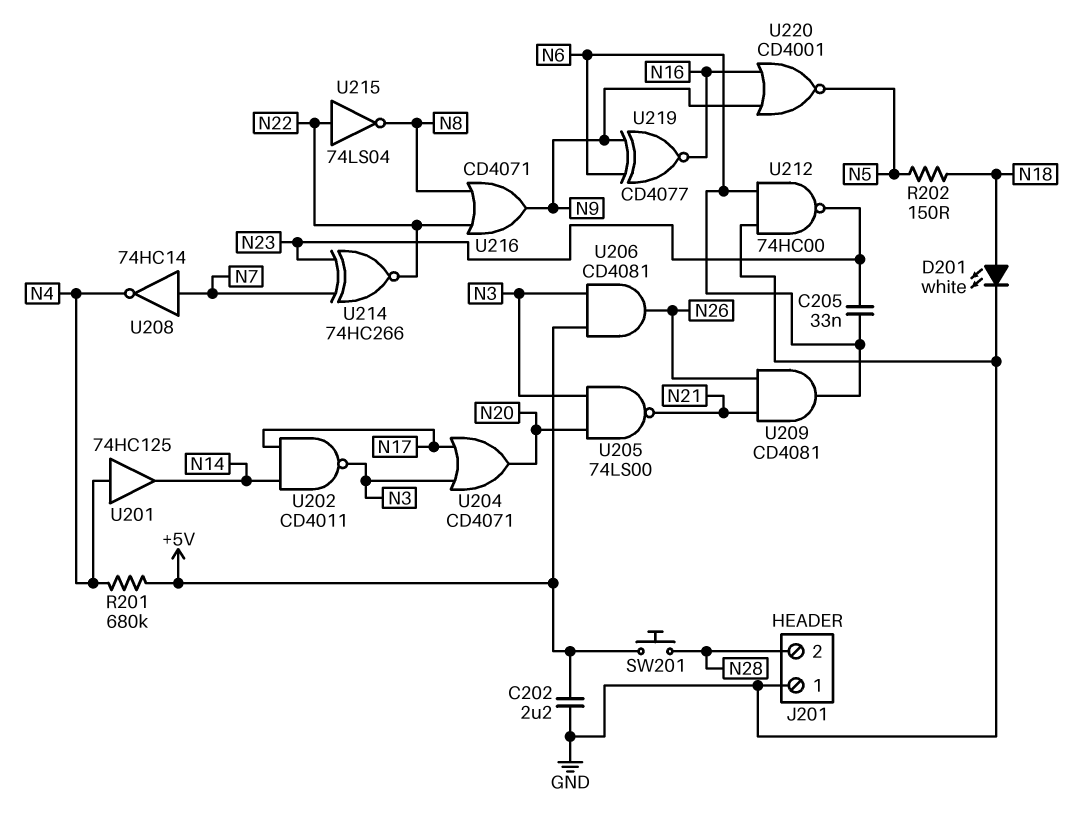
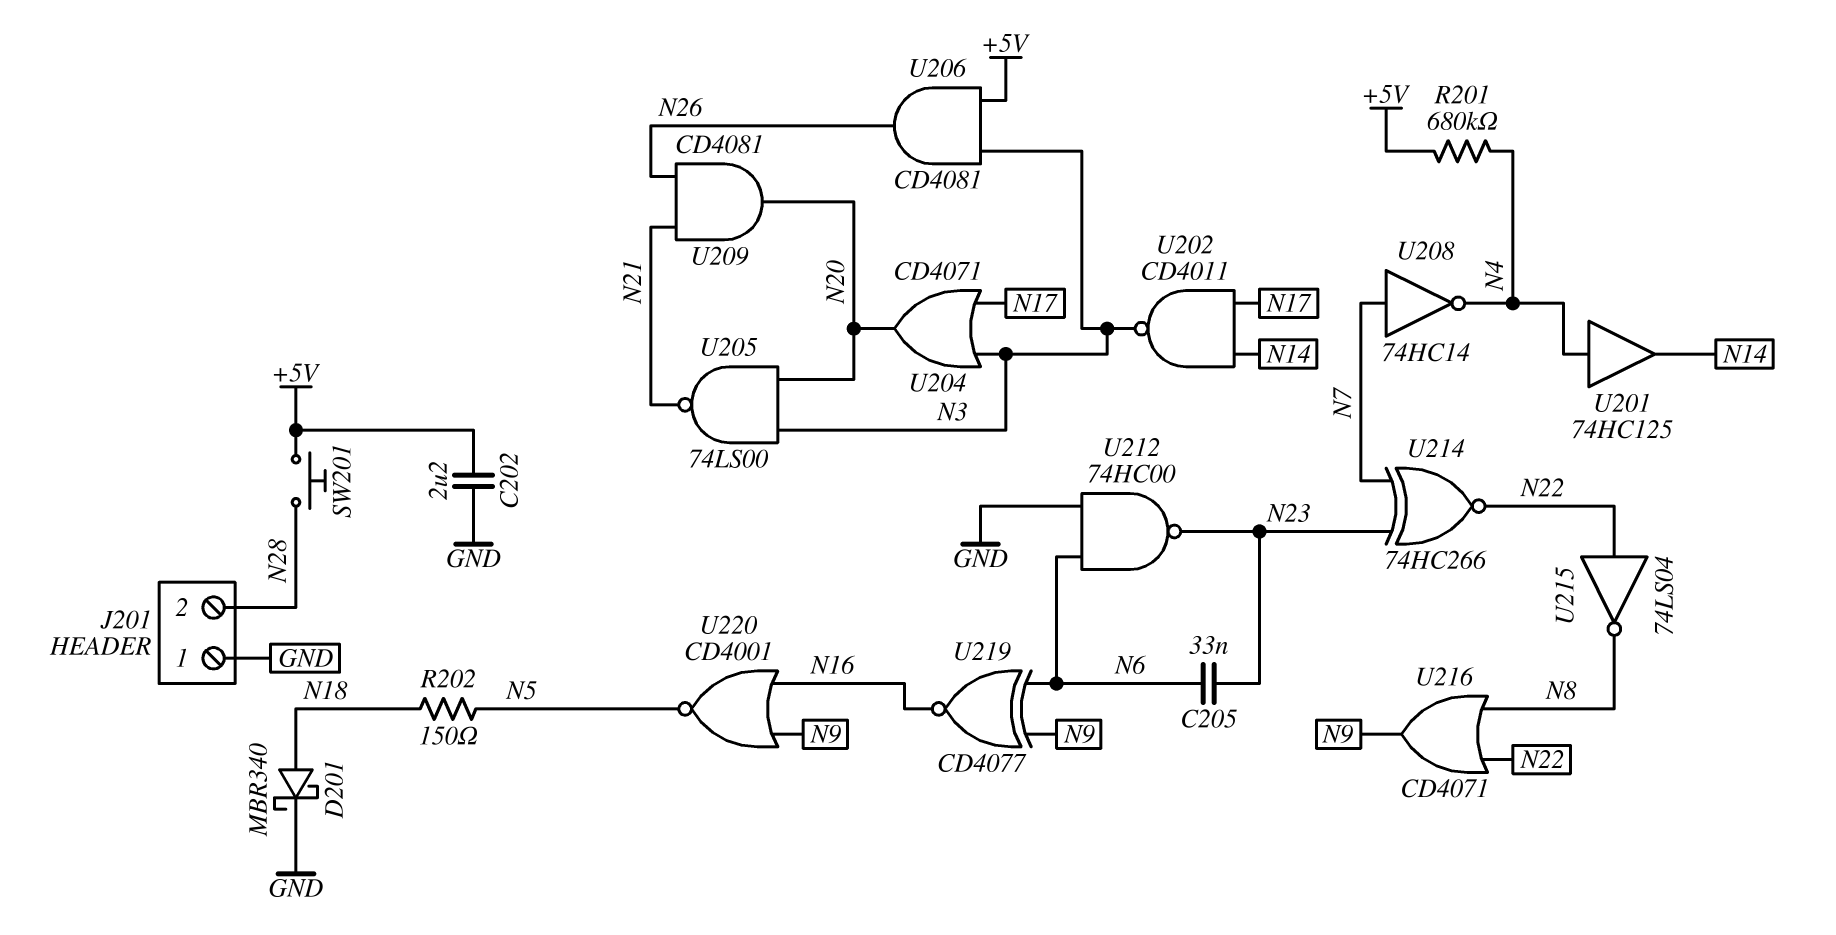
D201: LED white (A N18, K GND) -> schottky MBR340 (A N18, K GND)
U209: AND CD4081 (in N21, in N26, out N6) -> AND CD4081 (in N21, in N26, out N20)

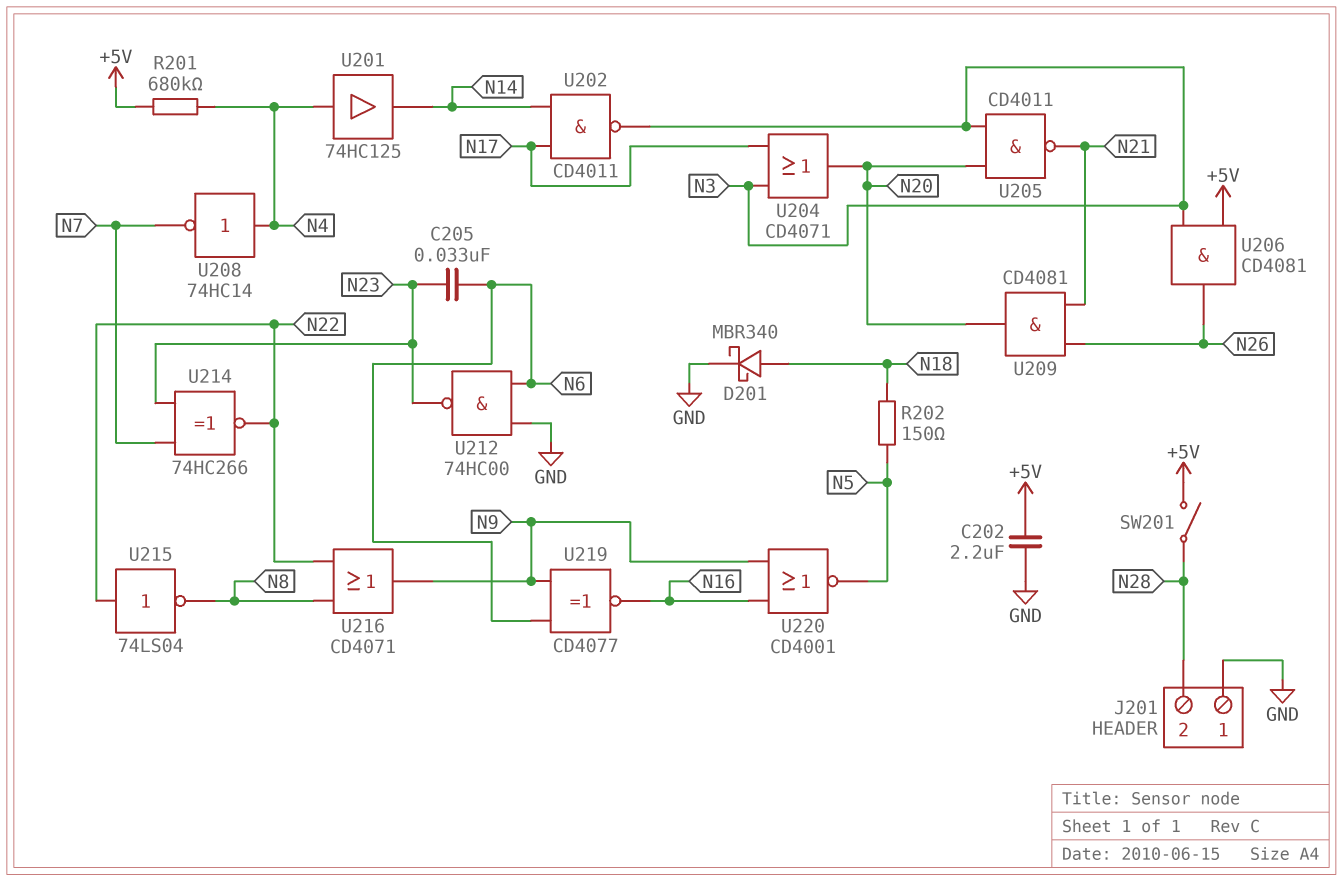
SW201: button (+5V, N28) -> switch (+5V, N28)
U205: NAND 74LS00 (in N3, in N20, out N21) -> NAND CD4011 (in N3, in N20, out N21)
U208: NOT 74HC14 (in N7, out N4) -> NOT 74HC14 (in N4, out N7)

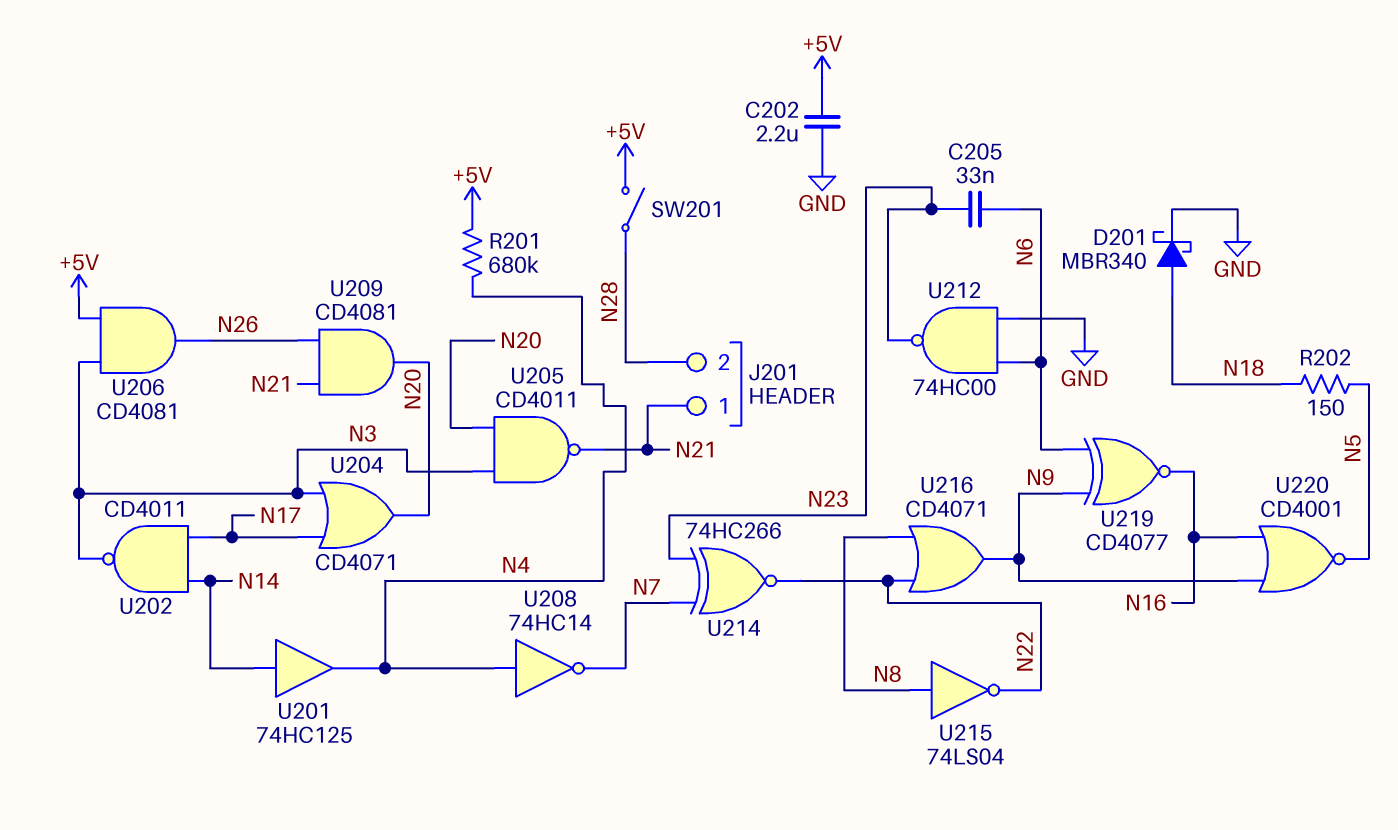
J201 pin 1: GND -> N21
U201: buffer 74HC125 (in N4, out N14) -> buffer 74HC125 (in N14, out N4)
U215: NOT 74LS04 (in N22, out N8) -> NOT 74LS04 (in N8, out N22)

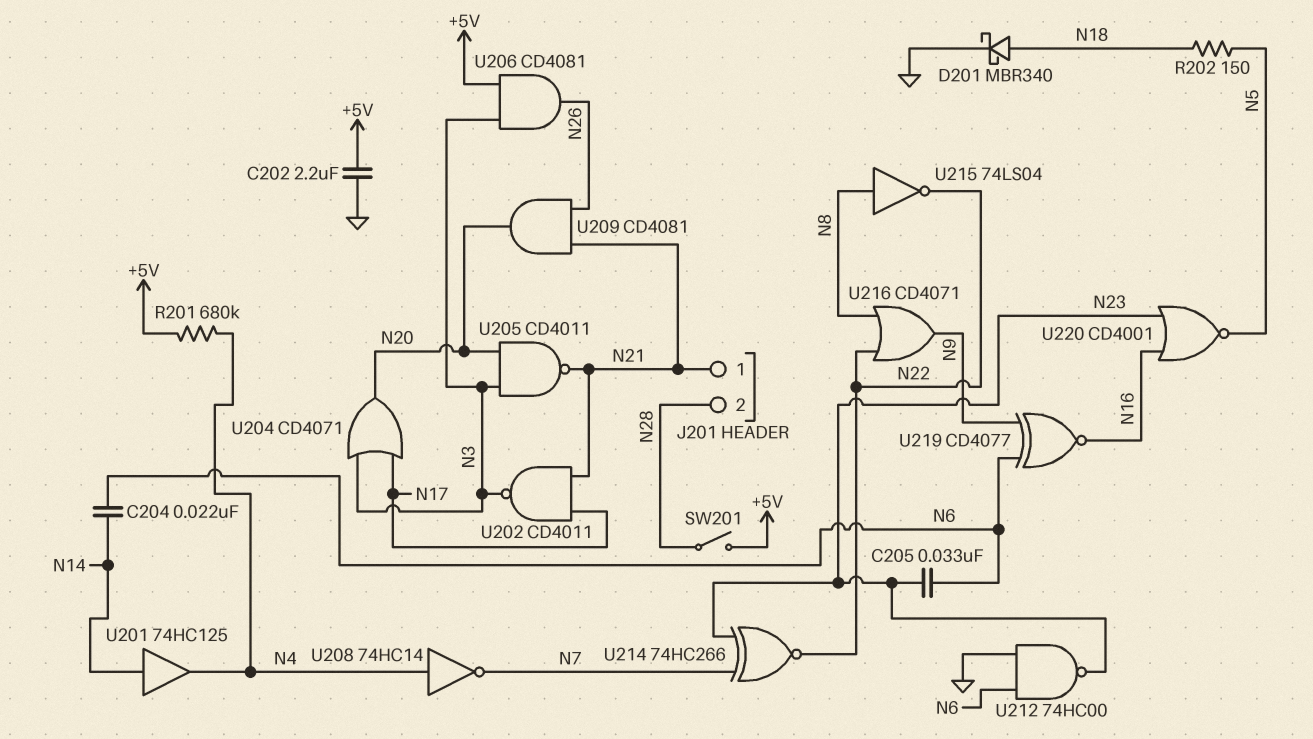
C204: none -> 22nF (N6, N14)
U202: NAND CD4011 (in N14, in N17, out N3) -> NAND CD4011 (in N17, in N21, out N3)
U220: NOR CD4001 (in N9, in N16, out N5) -> NOR CD4001 (in N16, in N23, out N5)

